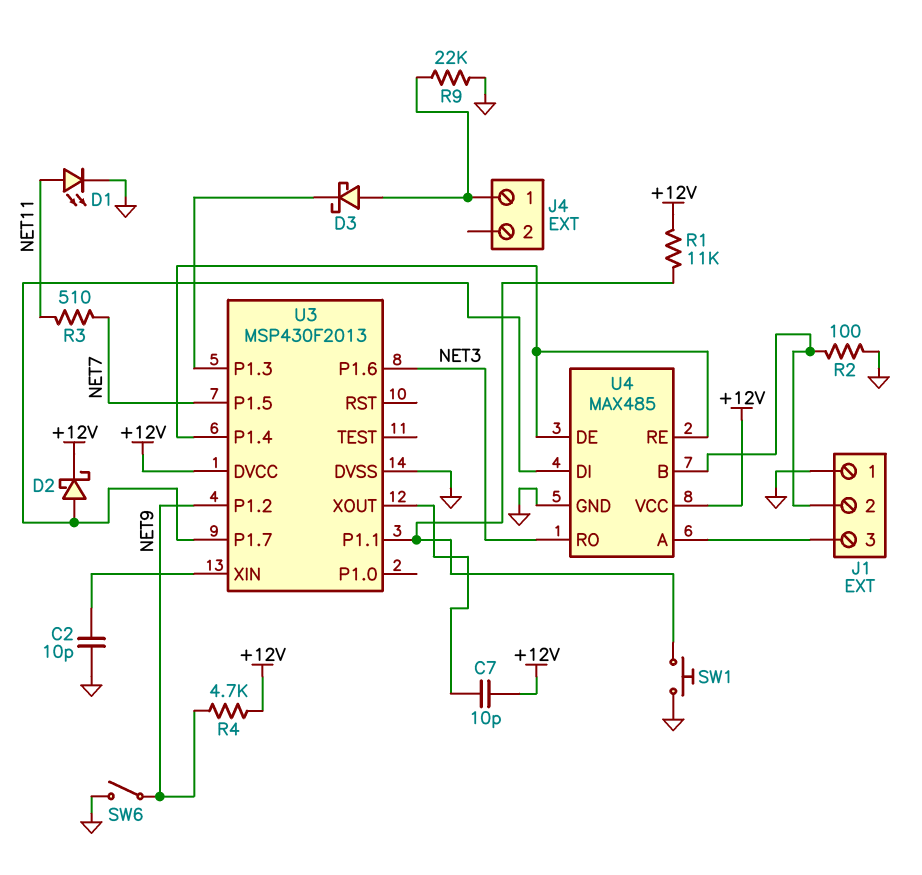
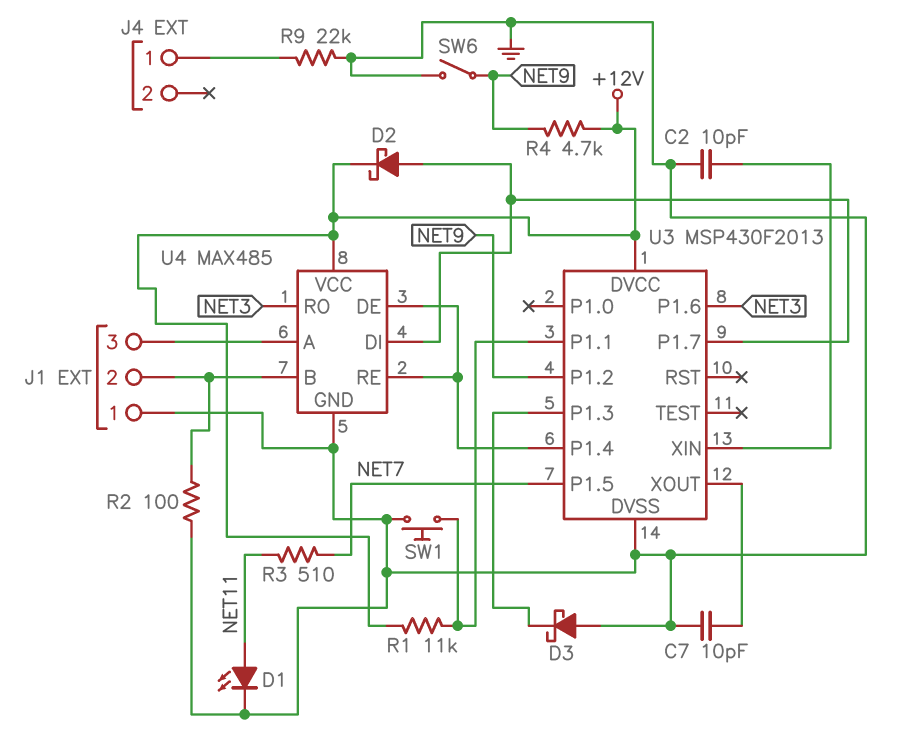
C7: 10pF (+12V, U3/XOUT) -> 10pF (GND, U3/XOUT)
D3: schottky (A J4/1, K U3/P1.3) -> schottky (A GND, K U3/P1.3)

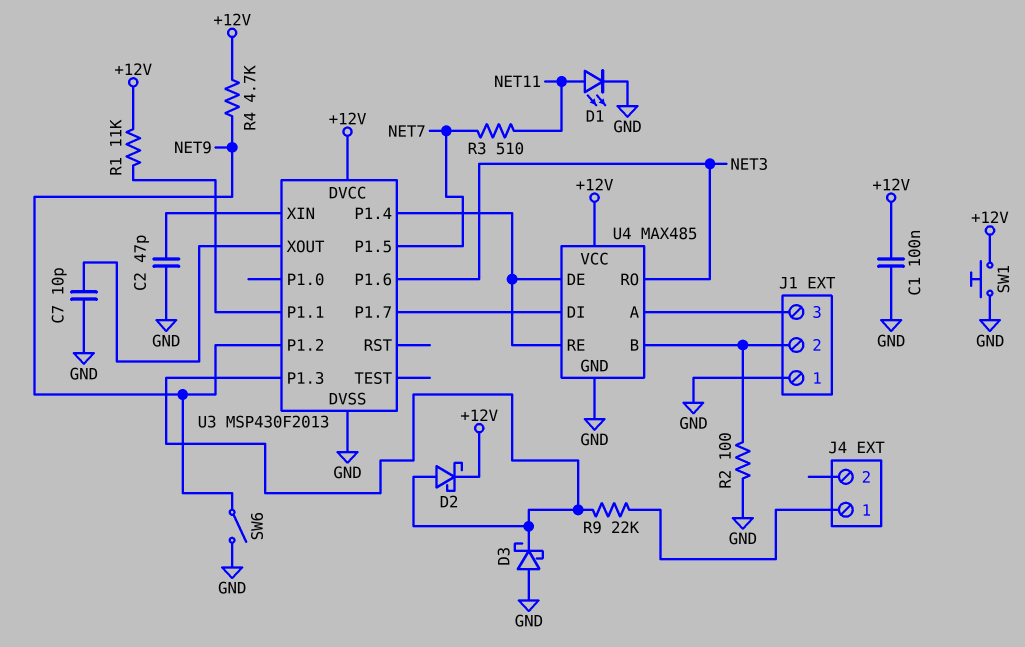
C1: none -> 100nF (+12V, GND)
C2: 10pF (GND, U3/XIN) -> 47pF (GND, U3/XIN)
D2: schottky (A U3/P1.7, K +12V) -> schottky (A U3/P1.3, K +12V)
R9: 22k (GND, J4/1) -> 22k (J4/1, U3/P1.3)
SW1: button (GND, U3/P1.1) -> button (+12V, GND)

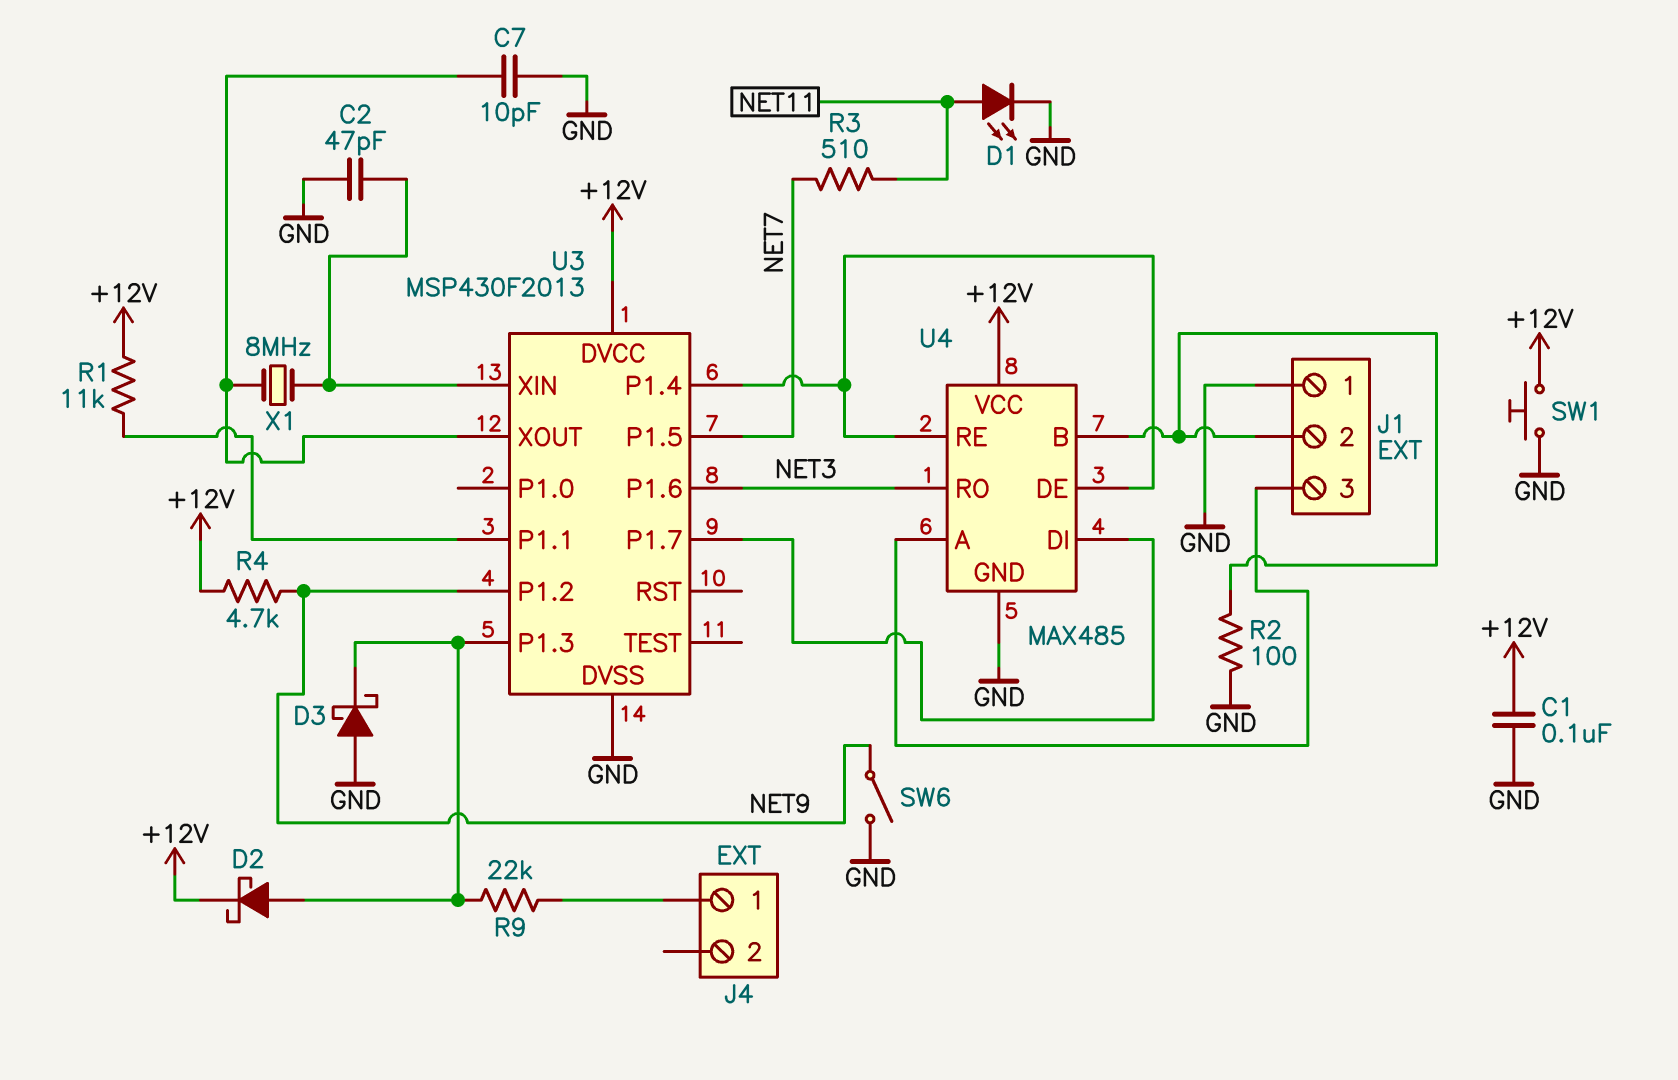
X1: none -> 8MHz (U3/XIN, U3/XOUT)

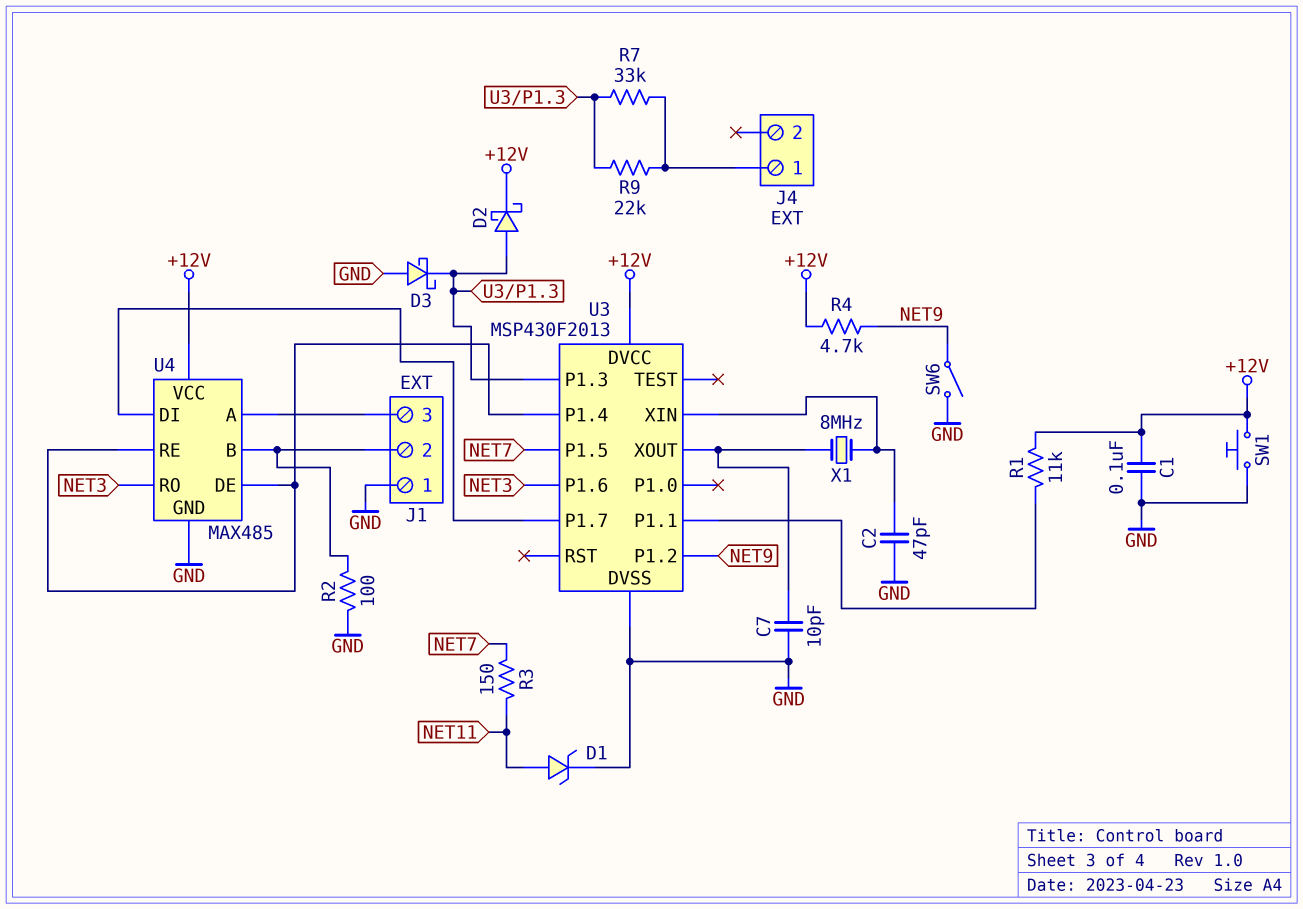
D1: LED (A NET11, K GND) -> zener (A NET11, K GND)
R3: 510 (NET7, NET11) -> 150 (NET7, NET11)
R7: none -> 33k (J4/1, U3/P1.3)

